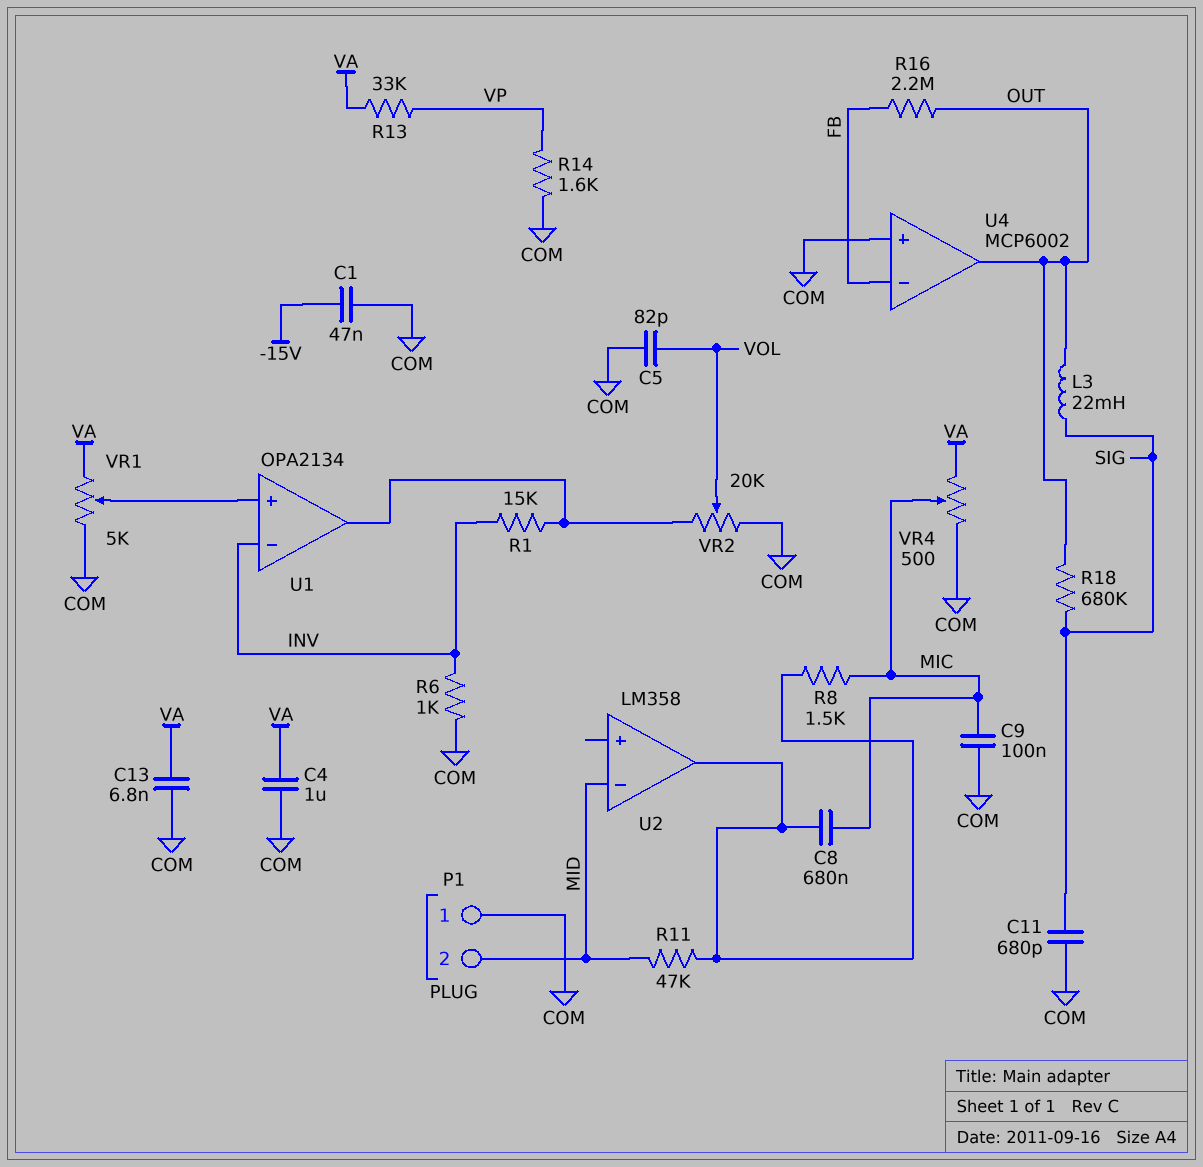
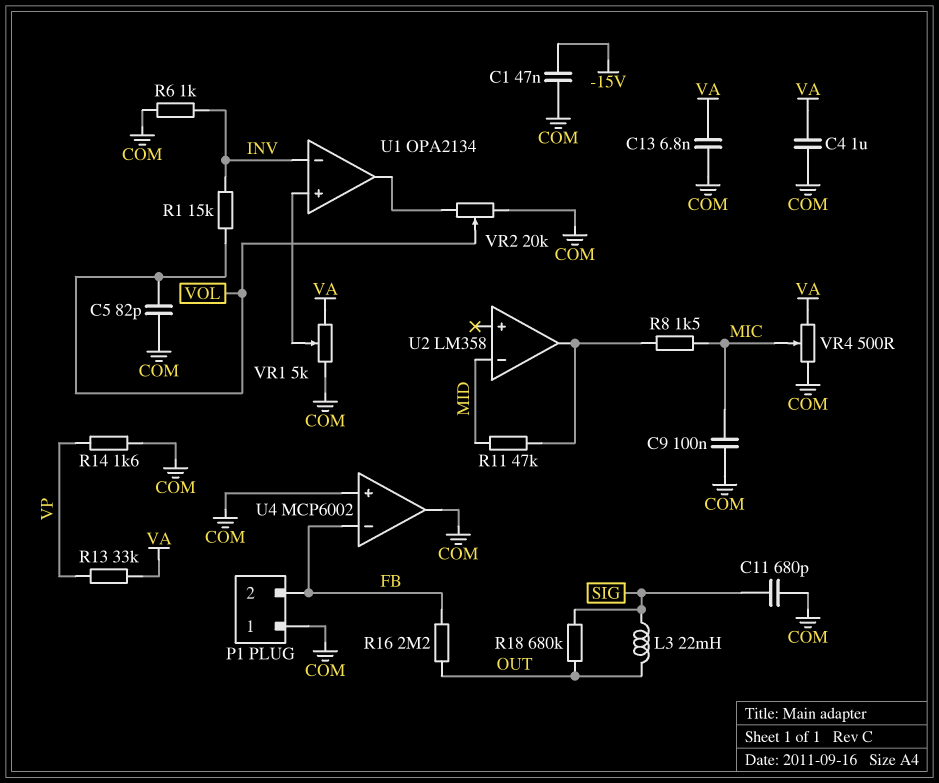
C8: 680nF (MIC, U2/out) -> none
P1 pin 2: MID -> FB
R1: 15k (INV, U1/out) -> 15k (INV, VOL)
U4 pin out: OUT -> COM

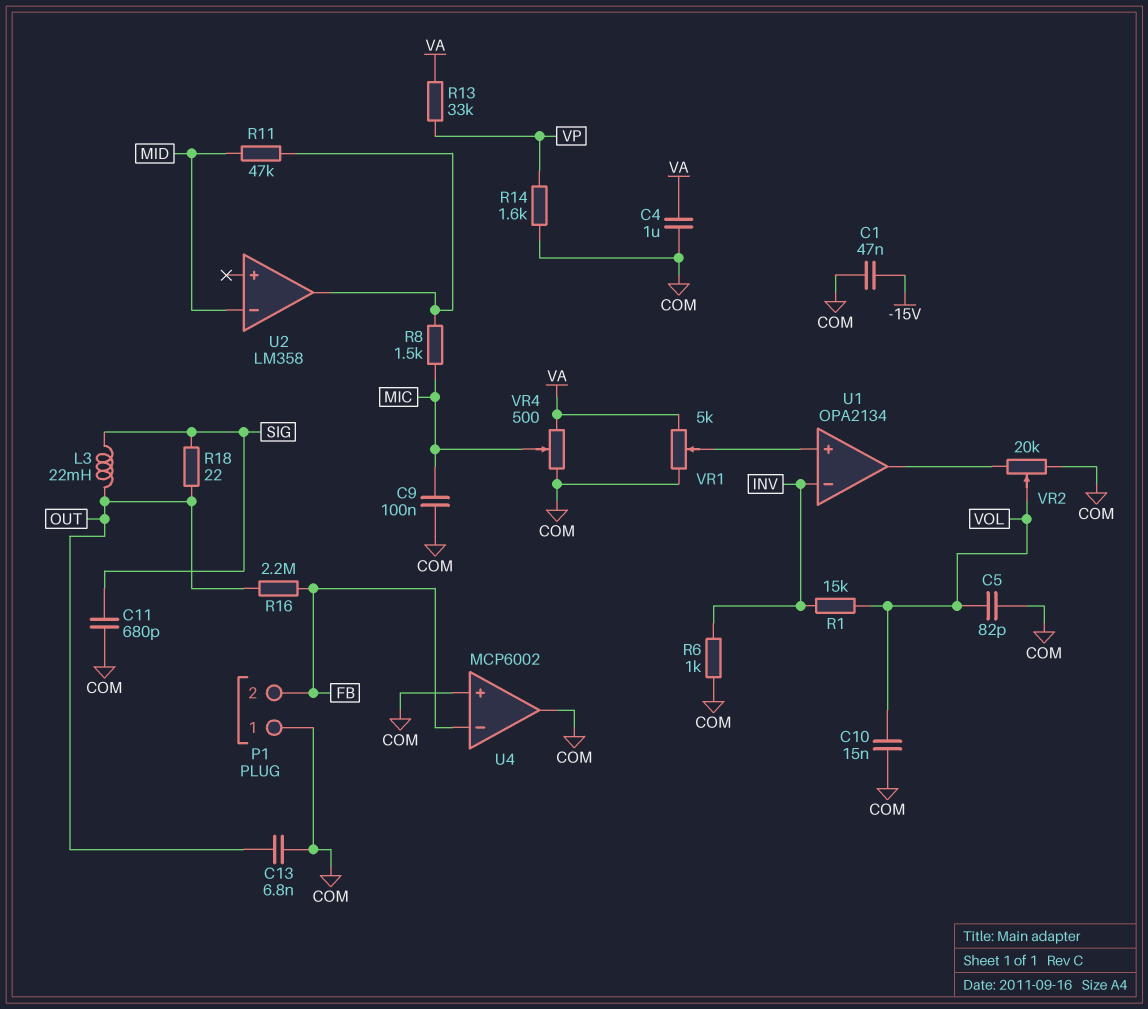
C10: none -> 15nF (COM, VOL)
C13: 6.8nF (COM, VA) -> 6.8nF (COM, OUT)
R18: 680k (OUT, SIG) -> 22 (OUT, SIG)

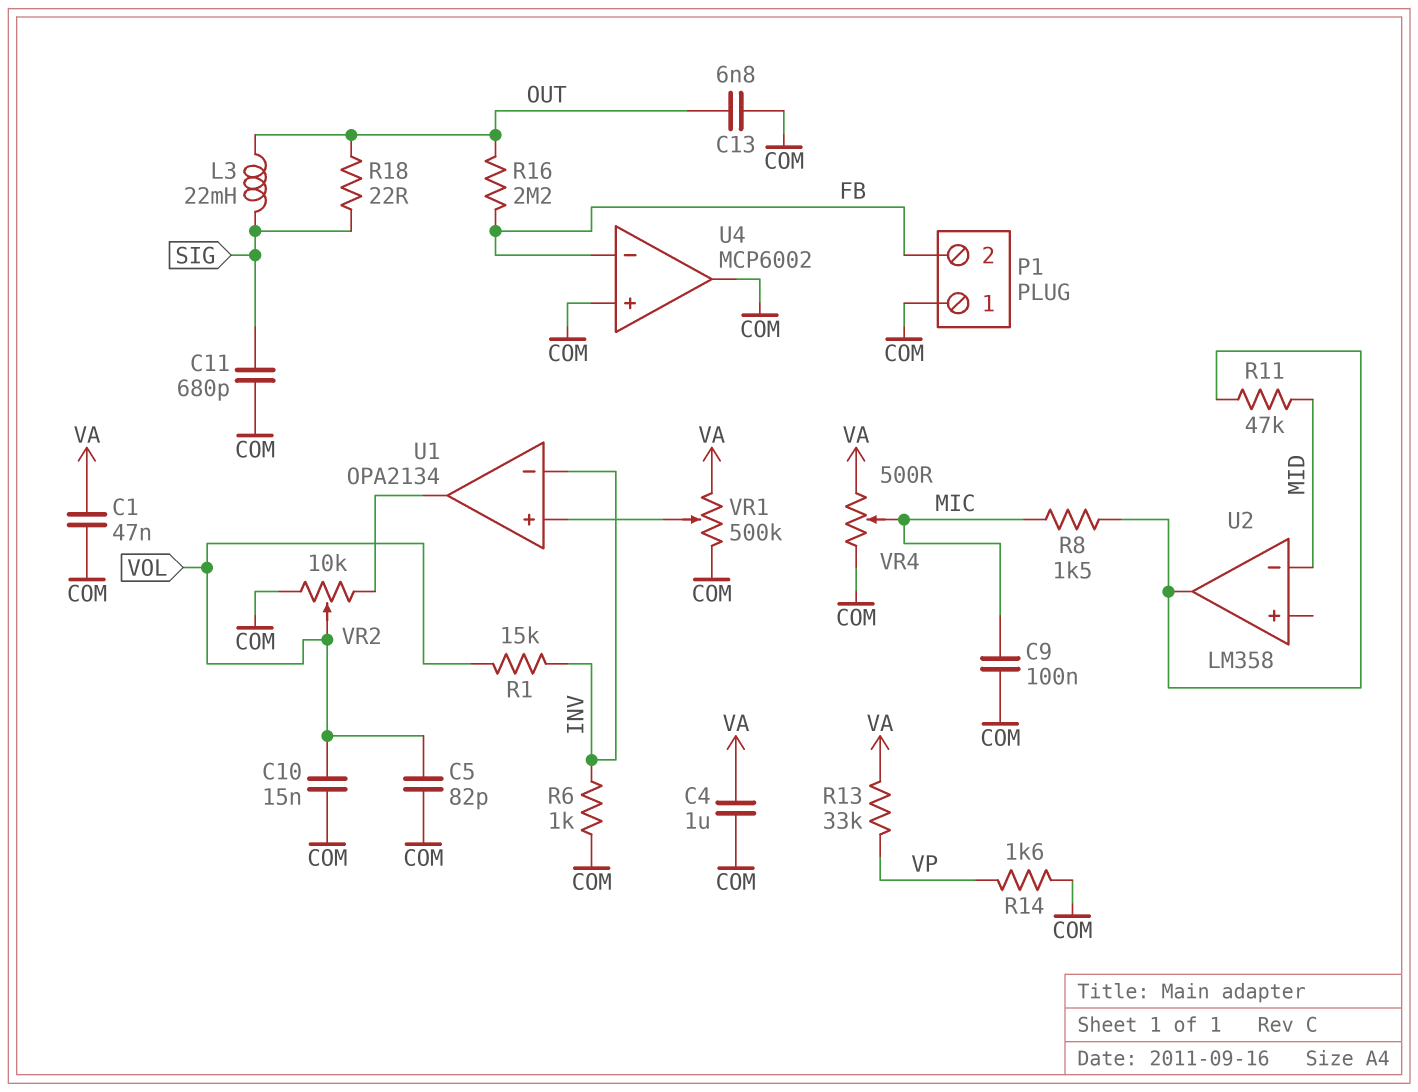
C1: 47nF (-15V, COM) -> 47nF (COM, VA)
VR1: 5k (COM, VA, wiper U1/in+) -> 500k (COM, VA, wiper U1/in+)
VR2: 20k (COM, U1/out, wiper VOL) -> 10k (COM, U1/out, wiper VOL)

